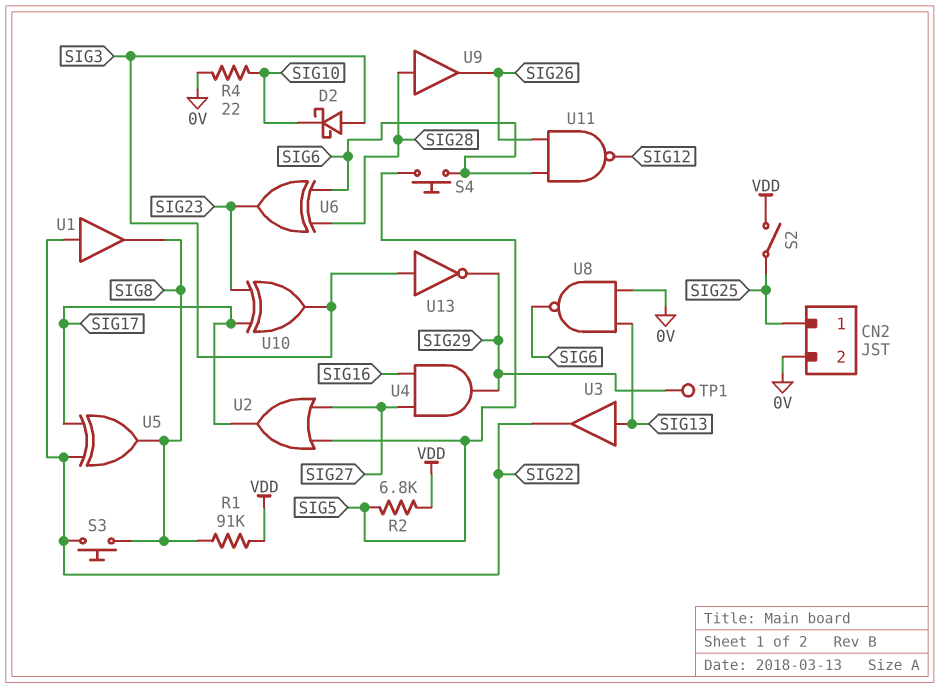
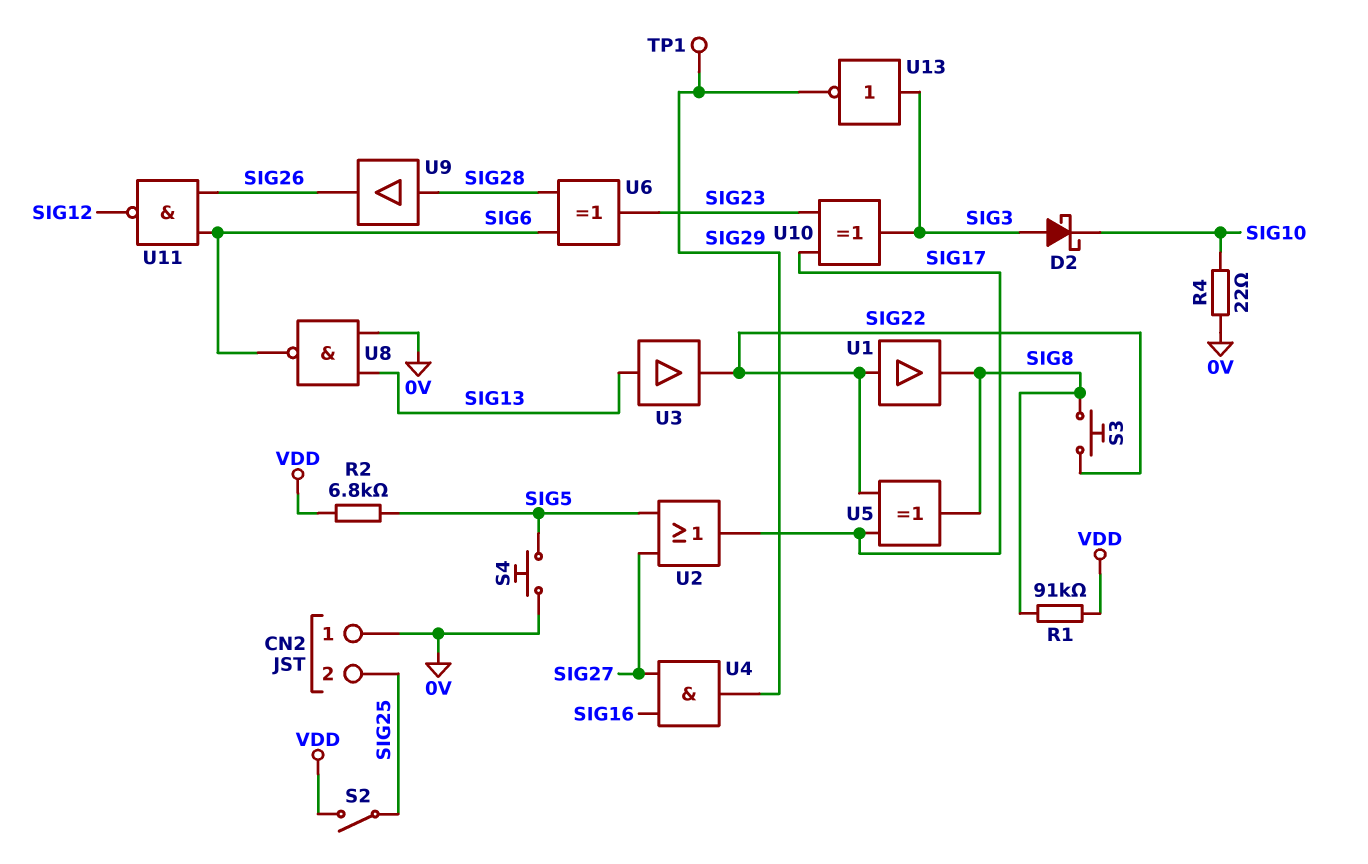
CN2 pin 1: SIG25 -> 0V
CN2 pin 2: 0V -> SIG25
S4: button (SIG5, SIG6) -> button (0V, SIG5)

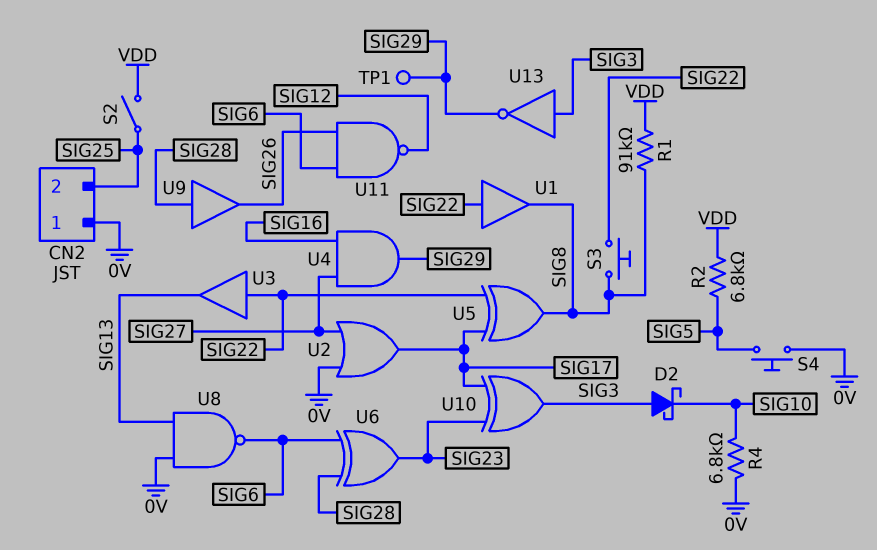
R4: 22 (0V, SIG10) -> 6.8k (0V, SIG10)
U2: OR (in SIG5, in SIG27, out SIG17) -> OR (in 0V, in SIG27, out SIG17)
U3: buffer (in SIG13, out SIG22) -> buffer (in SIG22, out SIG13)

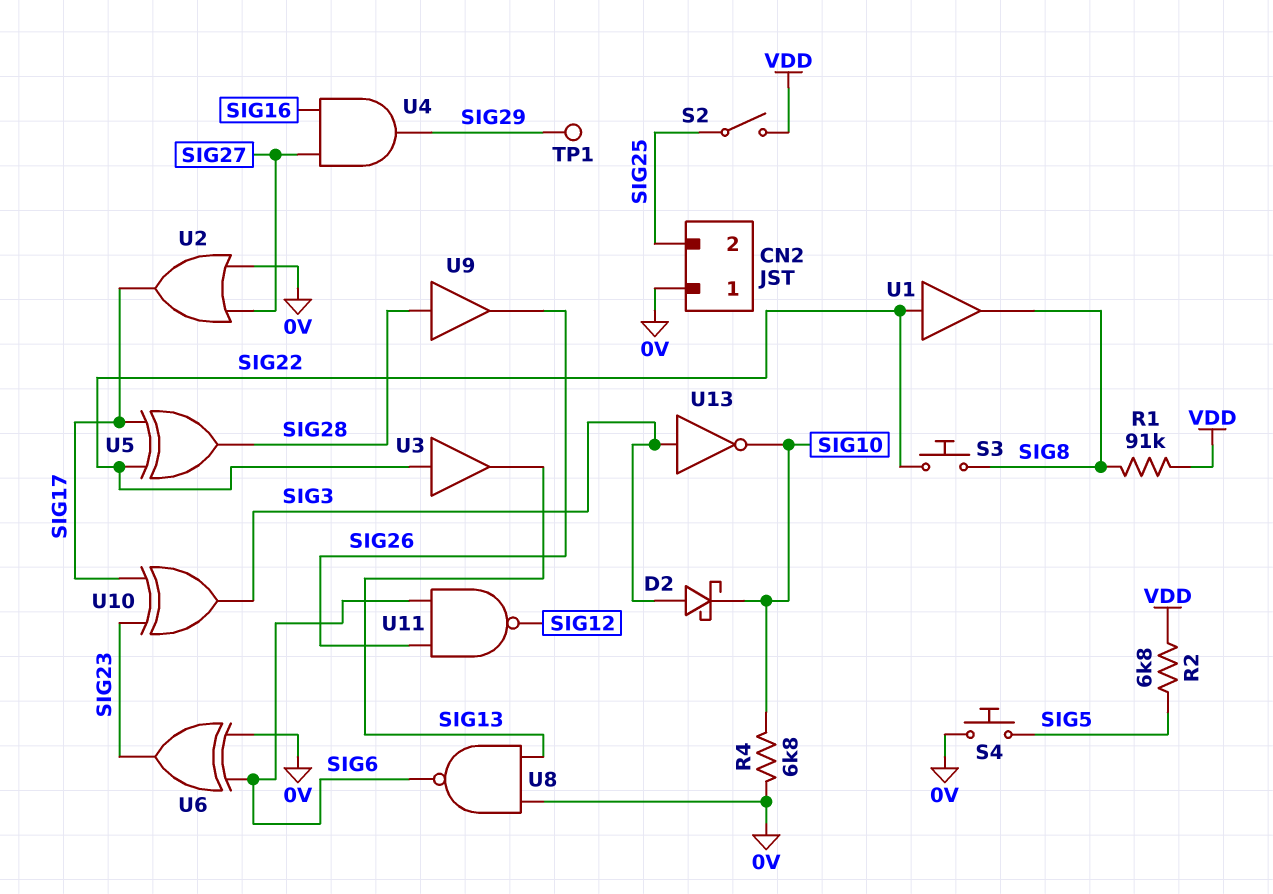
U5: XOR (in SIG17, in SIG22, out SIG8) -> XOR (in SIG17, in SIG22, out SIG28)
U6: XOR (in SIG6, in SIG28, out SIG23) -> XOR (in 0V, in SIG6, out SIG23)
U13: NOT (in SIG3, out SIG29) -> NOT (in SIG3, out SIG10)

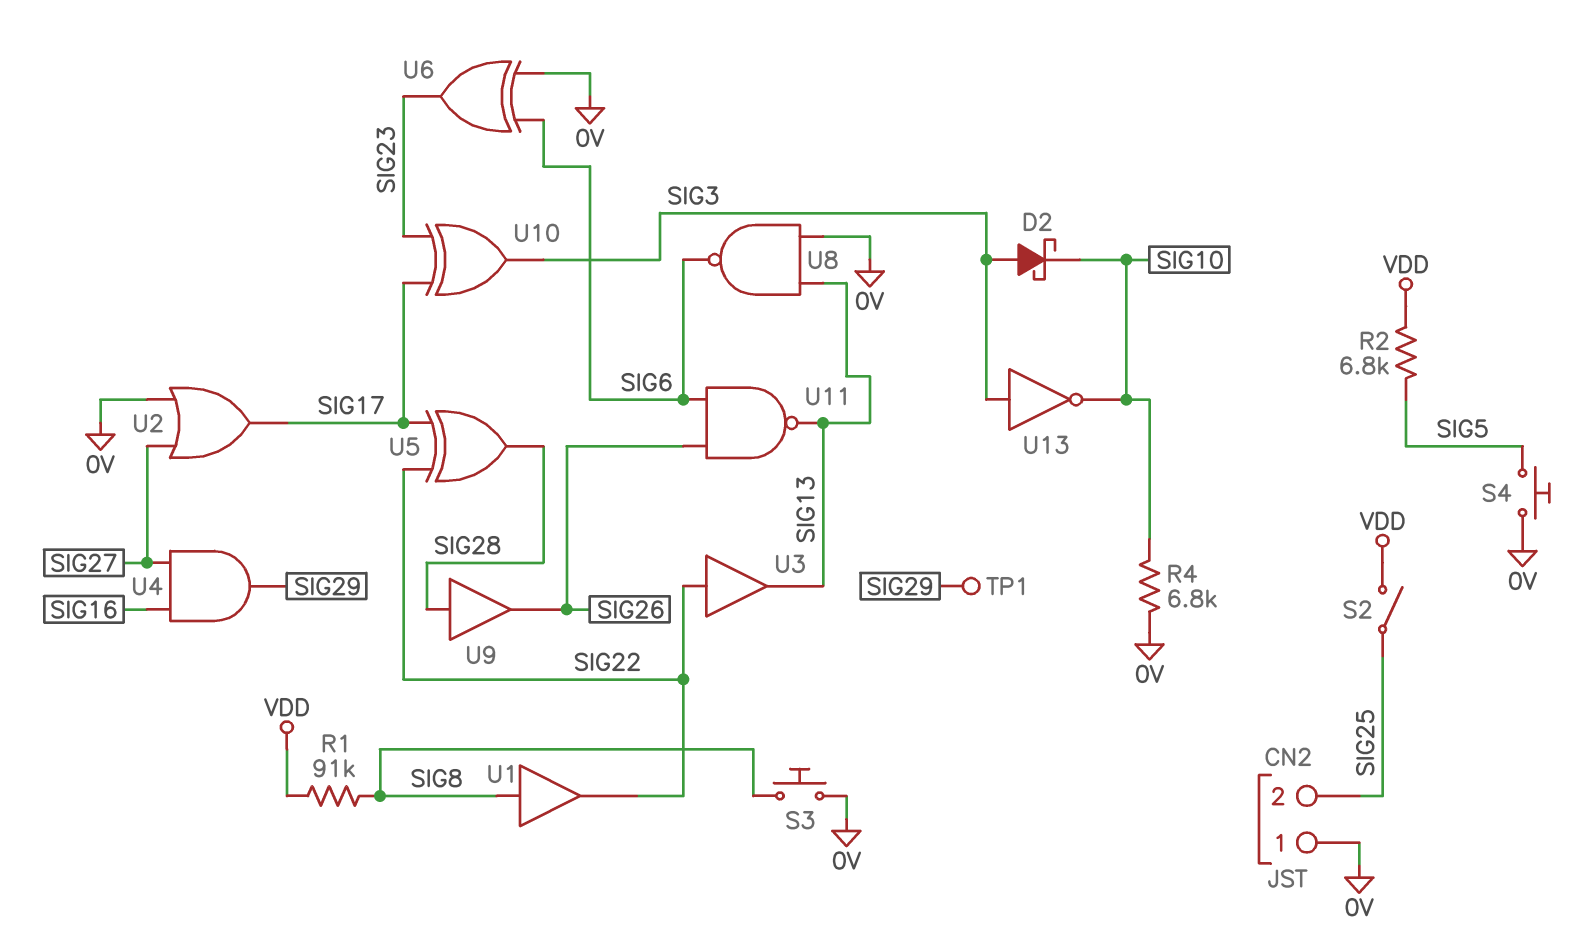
S3: button (SIG8, SIG22) -> button (0V, SIG8)
U1: buffer (in SIG22, out SIG8) -> buffer (in SIG8, out SIG22)
U11: NAND (in SIG6, in SIG26, out SIG12) -> NAND (in SIG6, in SIG26, out SIG13)

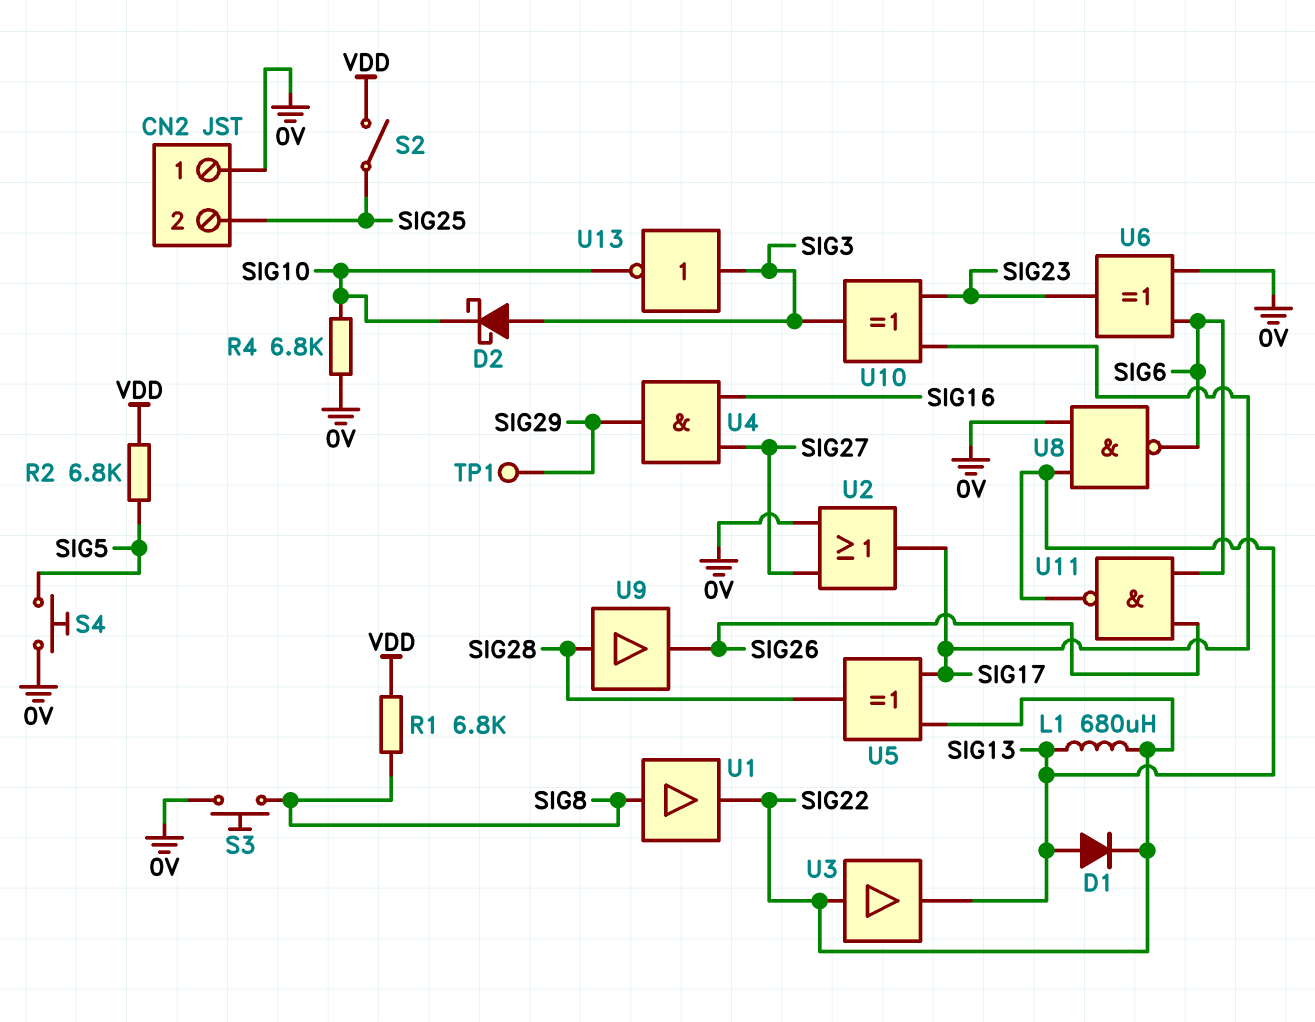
D1: none -> diode (A SIG13, K SIG22)
L1: none -> 680uH (SIG13, SIG22)
R1: 91k (SIG8, VDD) -> 6.8k (SIG8, VDD)

